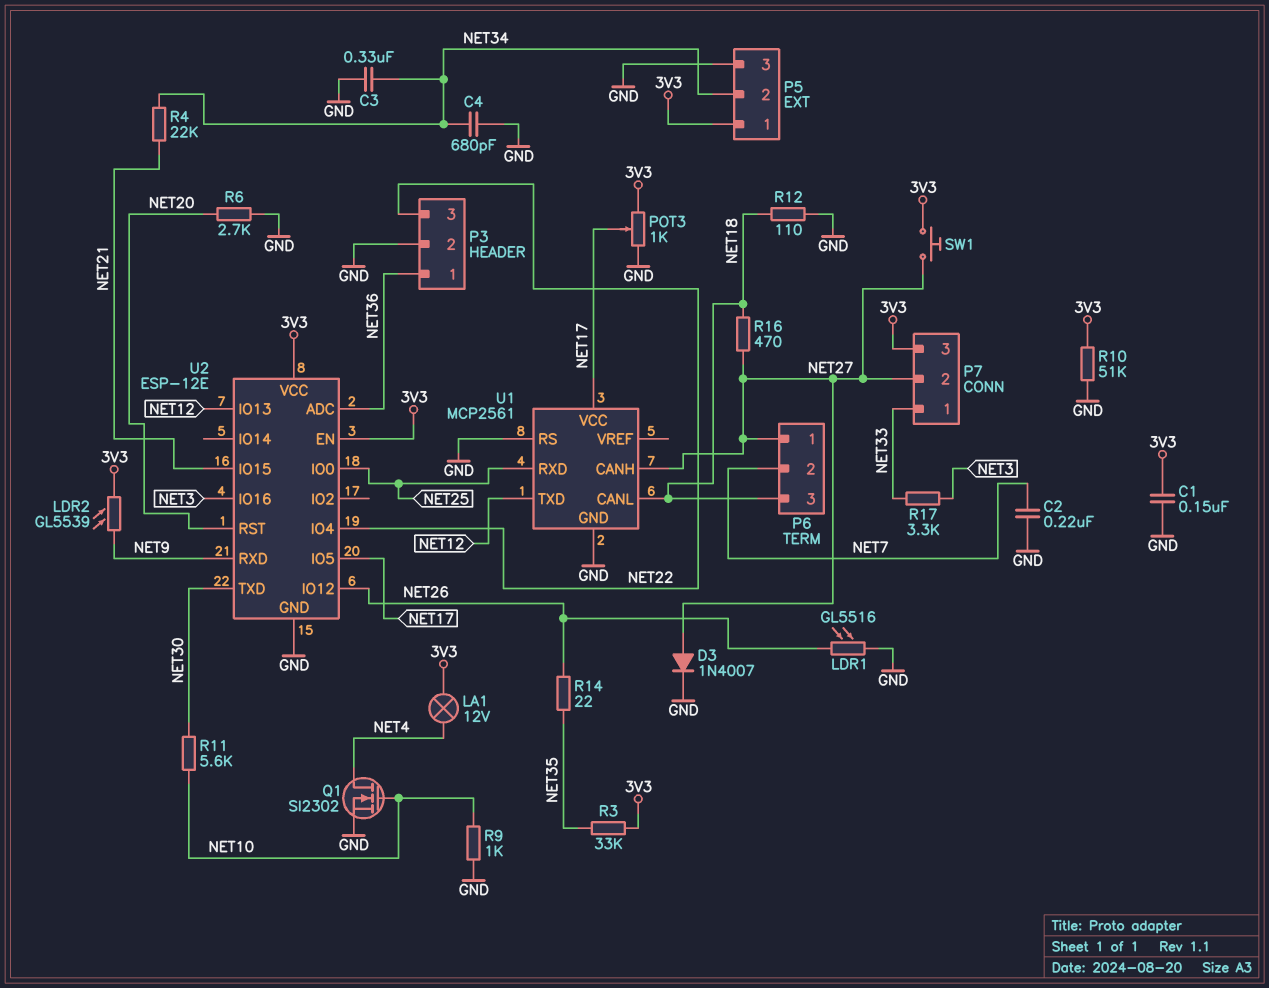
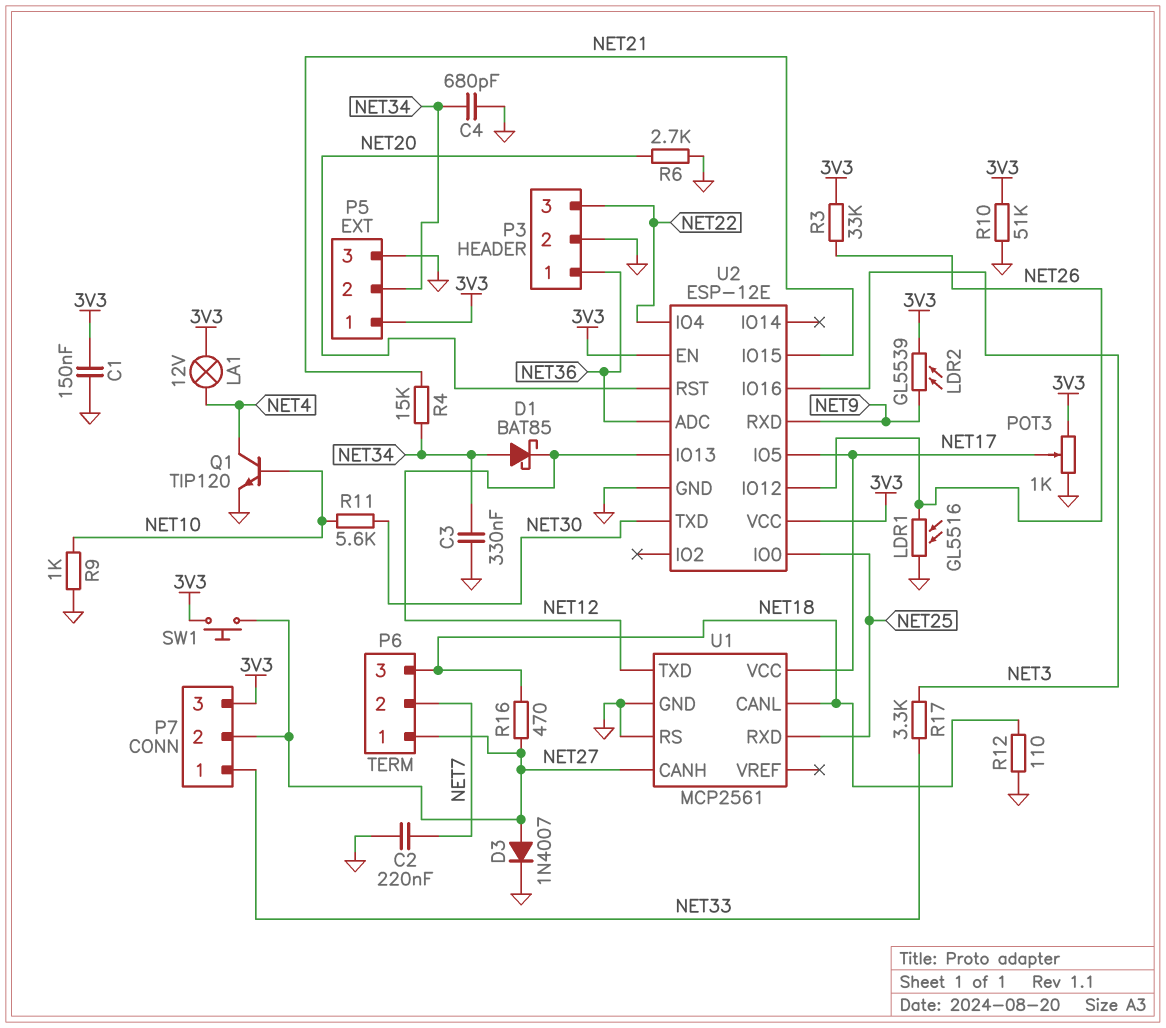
D1: none -> schottky BAT85 (A NET34, K NET12)
Q1: NMOS SI2302 (G NET10, D NET4, S GND) -> NPN TIP120 (B NET10, C NET4, E GND)
R3: 33k (3V3, NET35) -> 33k (3V3, NET26)
R4: 22k (NET21, NET34) -> 15k (NET21, NET34)
R14: 22 (NET26, NET35) -> none

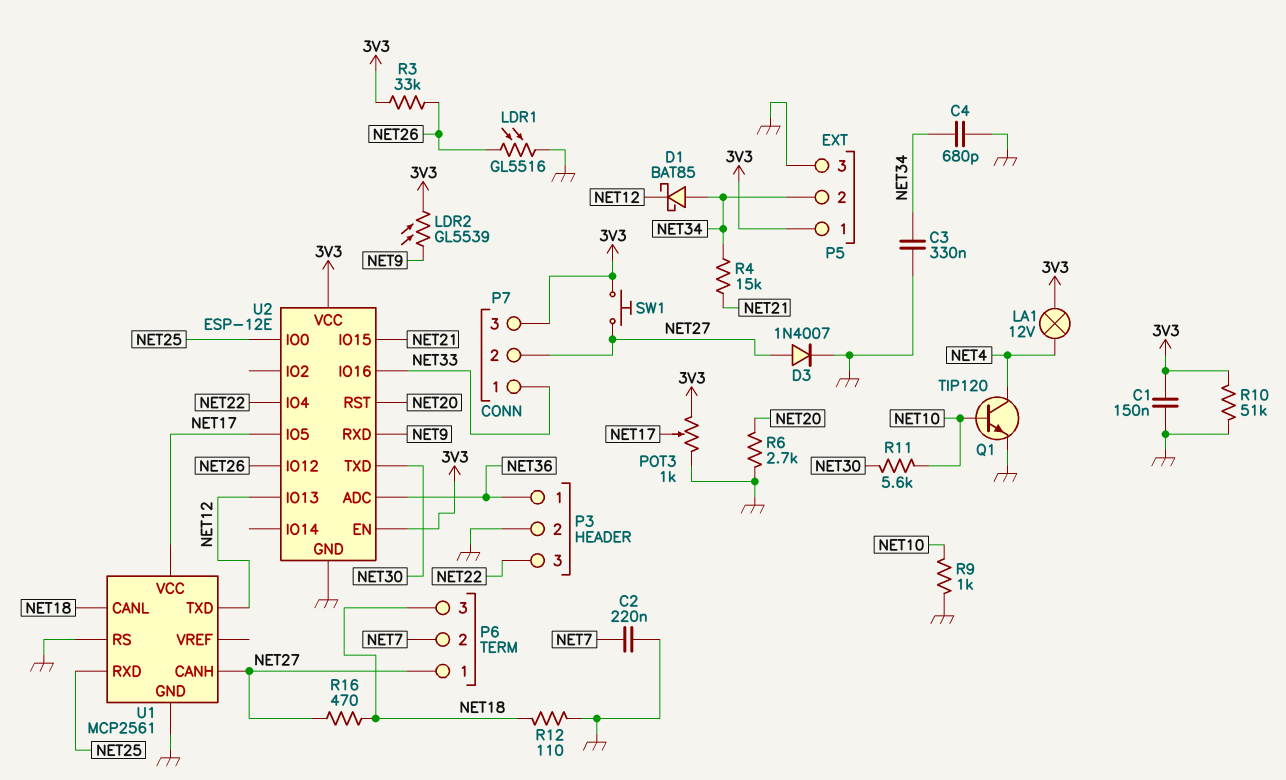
R17: 3.3k (NET3, NET33) -> none
U2 pin IO16: NET3 -> NET33

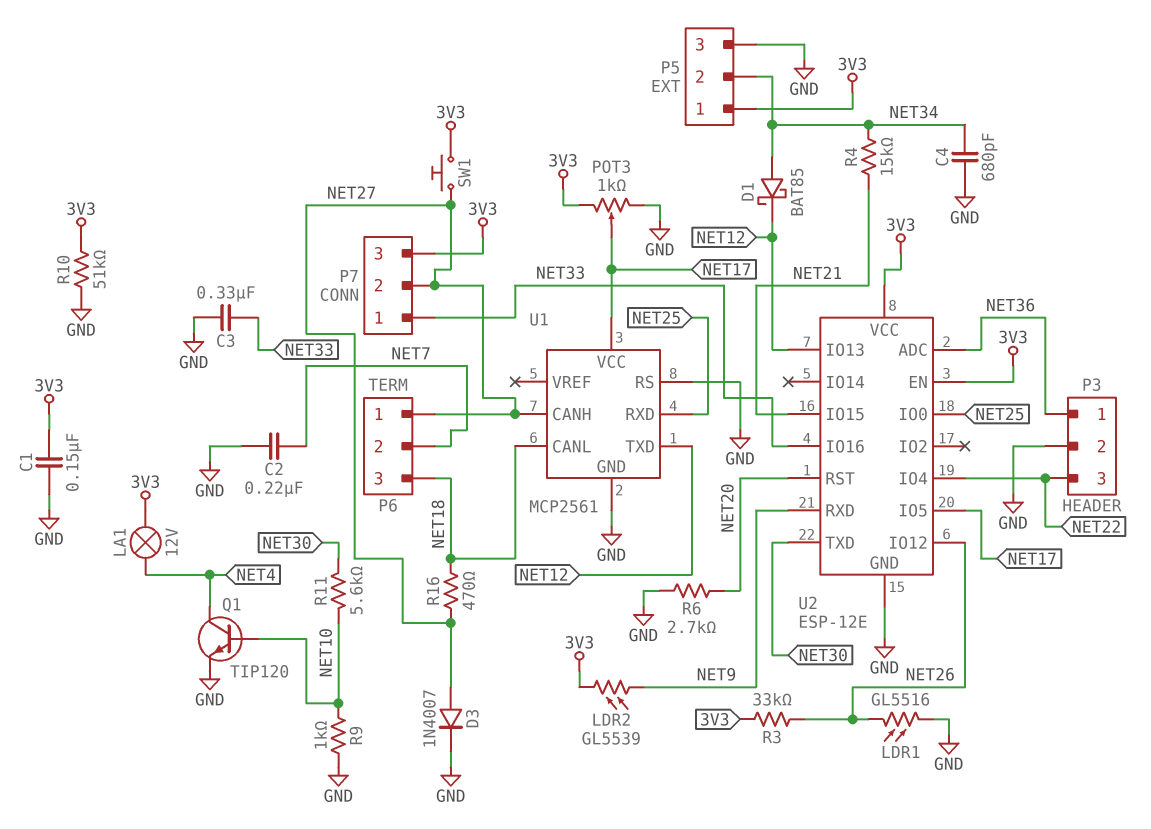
C3: 330nF (GND, NET34) -> 330nF (GND, NET33)
R12: 110 (GND, NET18) -> none

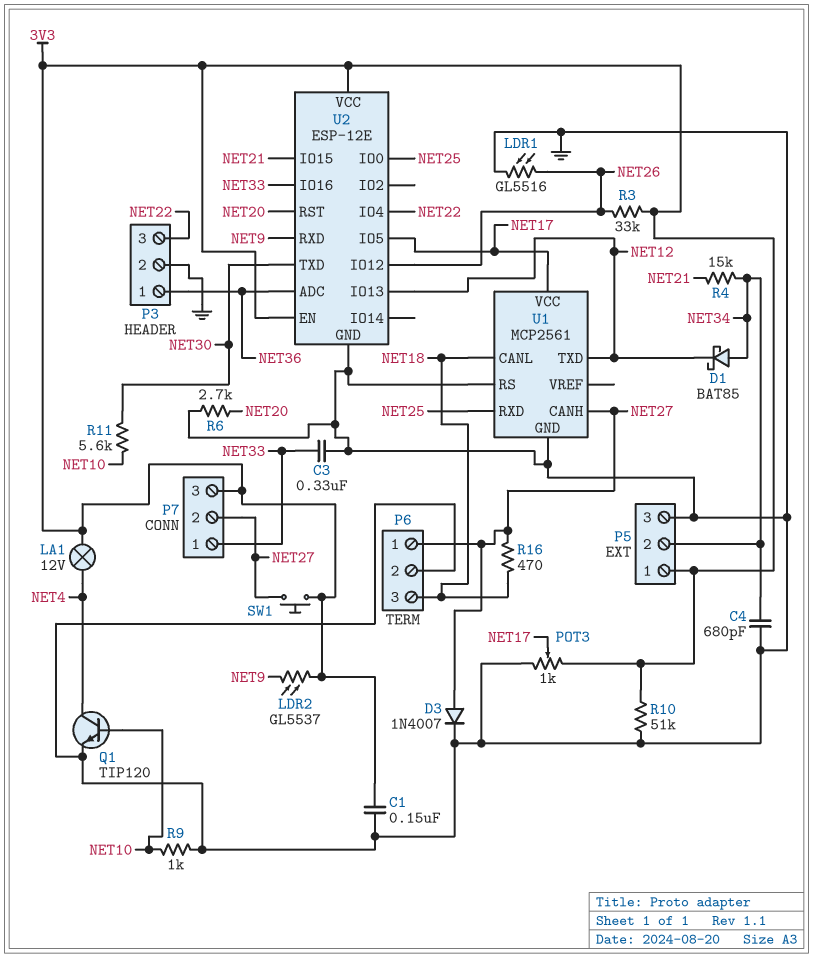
C2: 220nF (GND, NET7) -> none
LDR2: GL5539 (3V3, NET9) -> GL5537 (3V3, NET9)
P6 pin 2: NET7 -> GND

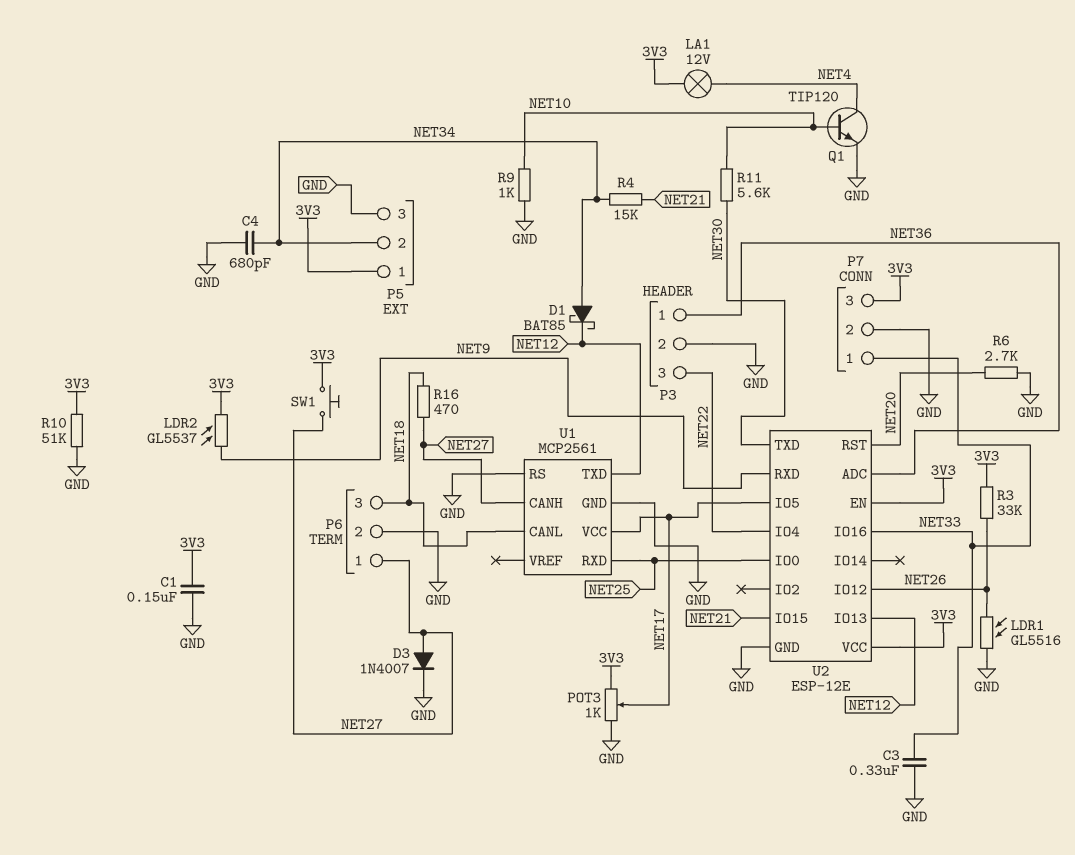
P7 pin 2: NET27 -> GND

